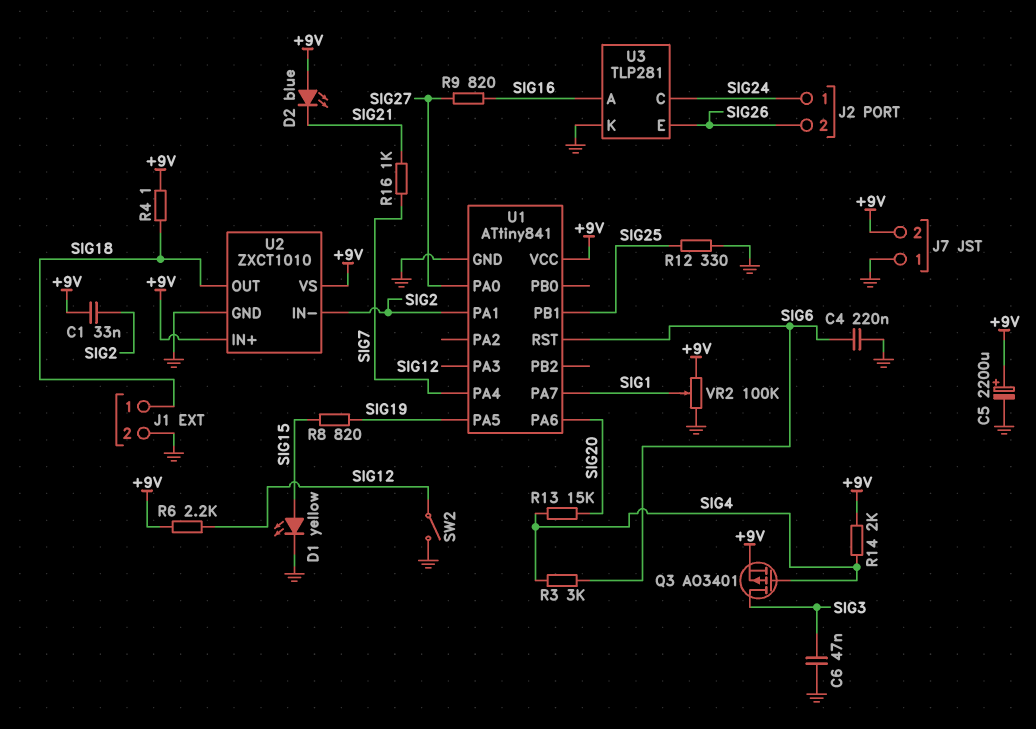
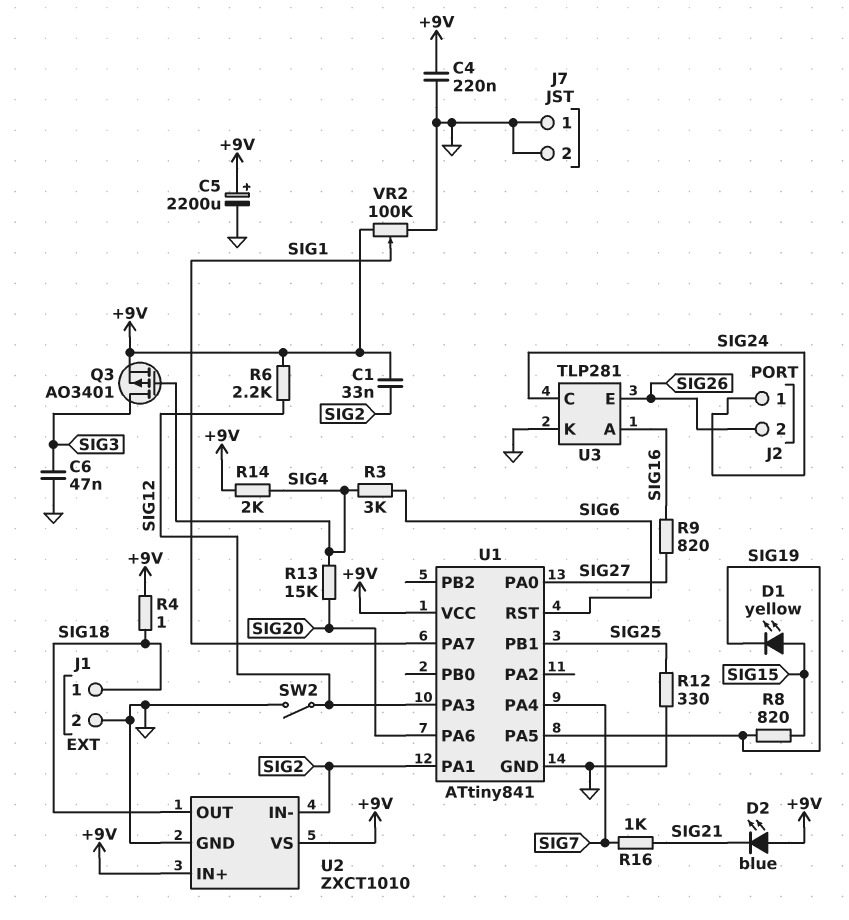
C4: 220nF (GND, SIG6) -> 220nF (+9V, GND)
D1: LED yellow (A SIG15, K GND) -> LED yellow (A SIG15, K SIG19)
J7 pin 2: +9V -> GND

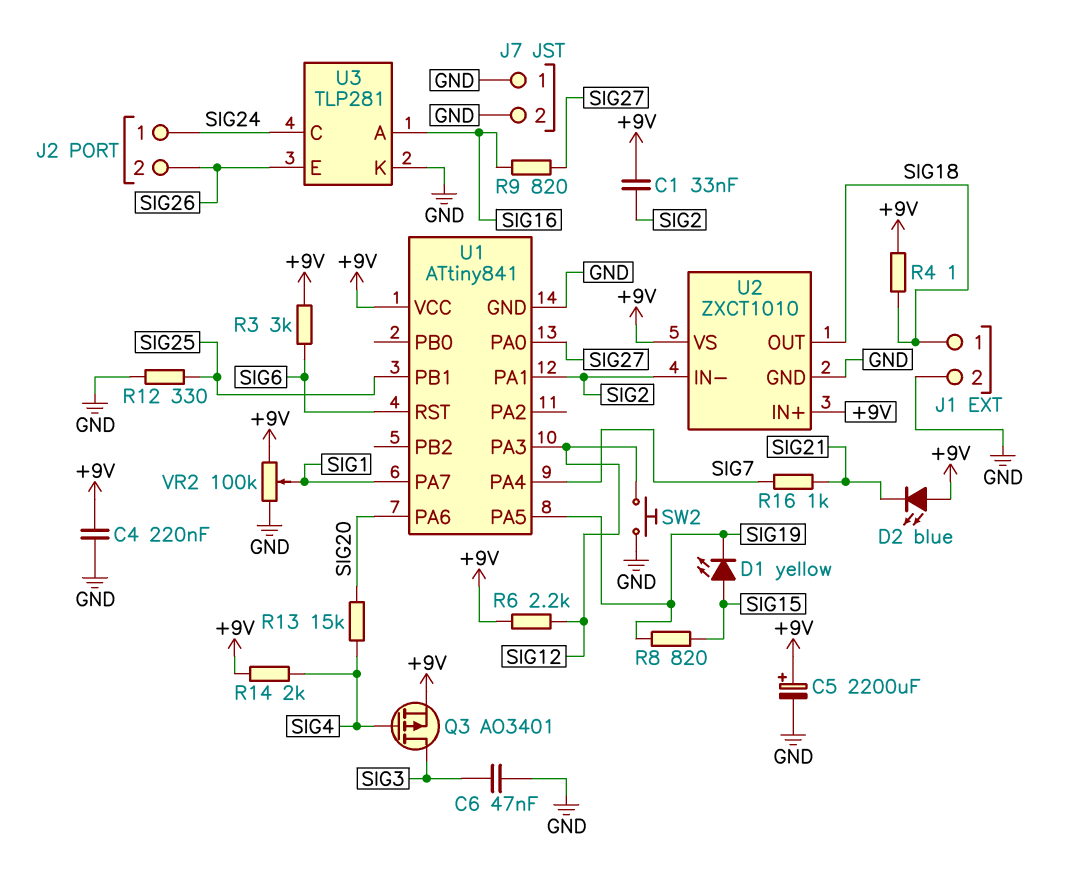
R3: 3k (SIG4, SIG6) -> 3k (+9V, SIG6)
SW2: switch (GND, SIG12) -> button (GND, SIG12)

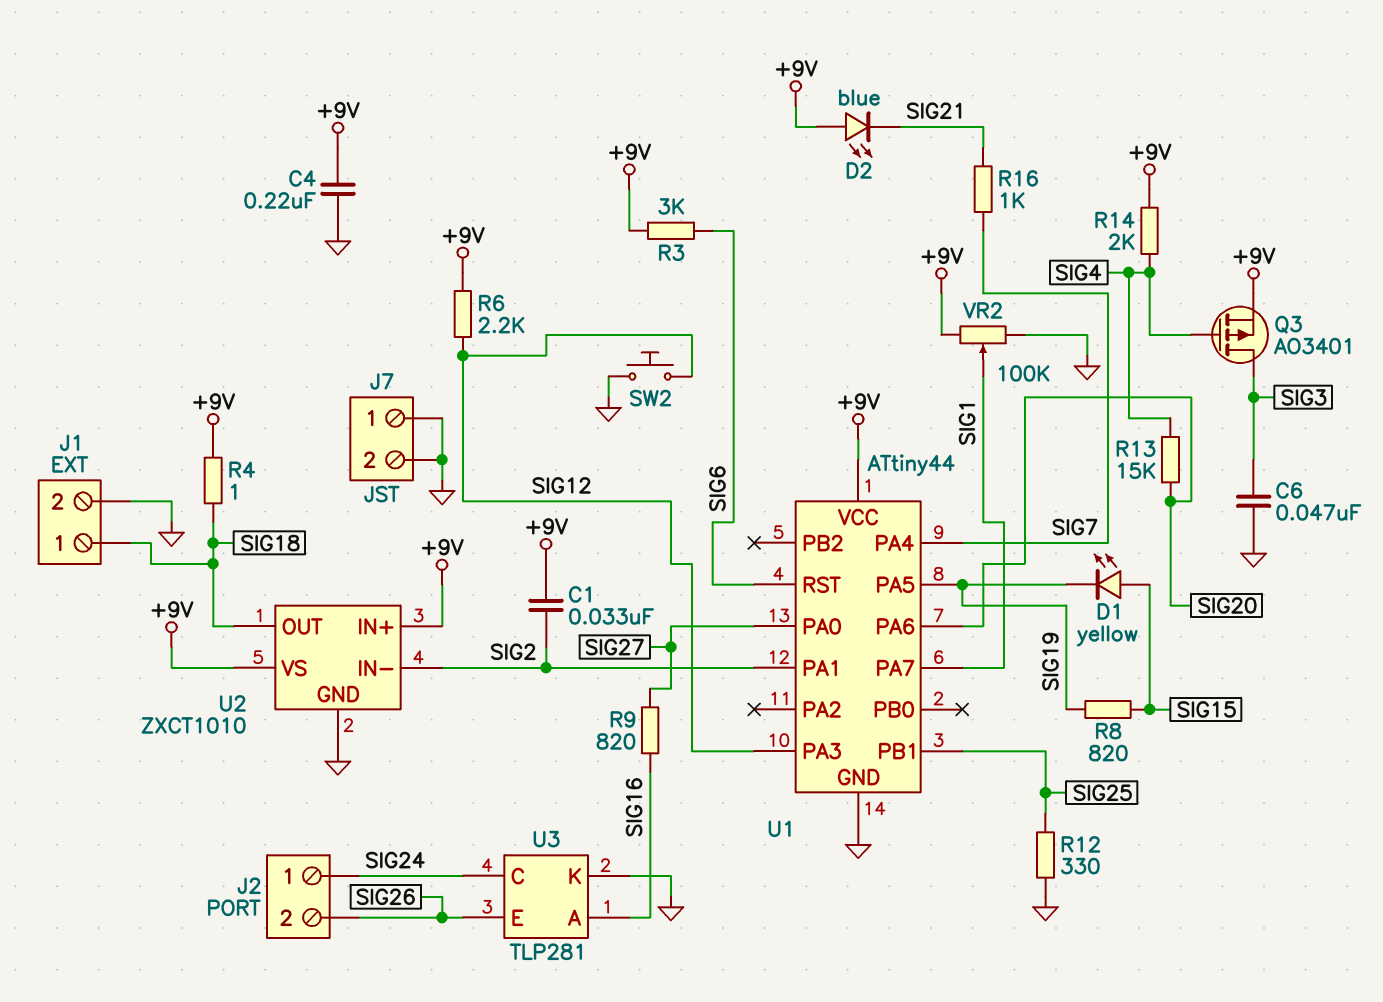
C5: 2200uF (plus +9V, minus GND) -> none
U1: ATtiny841 -> ATtiny44

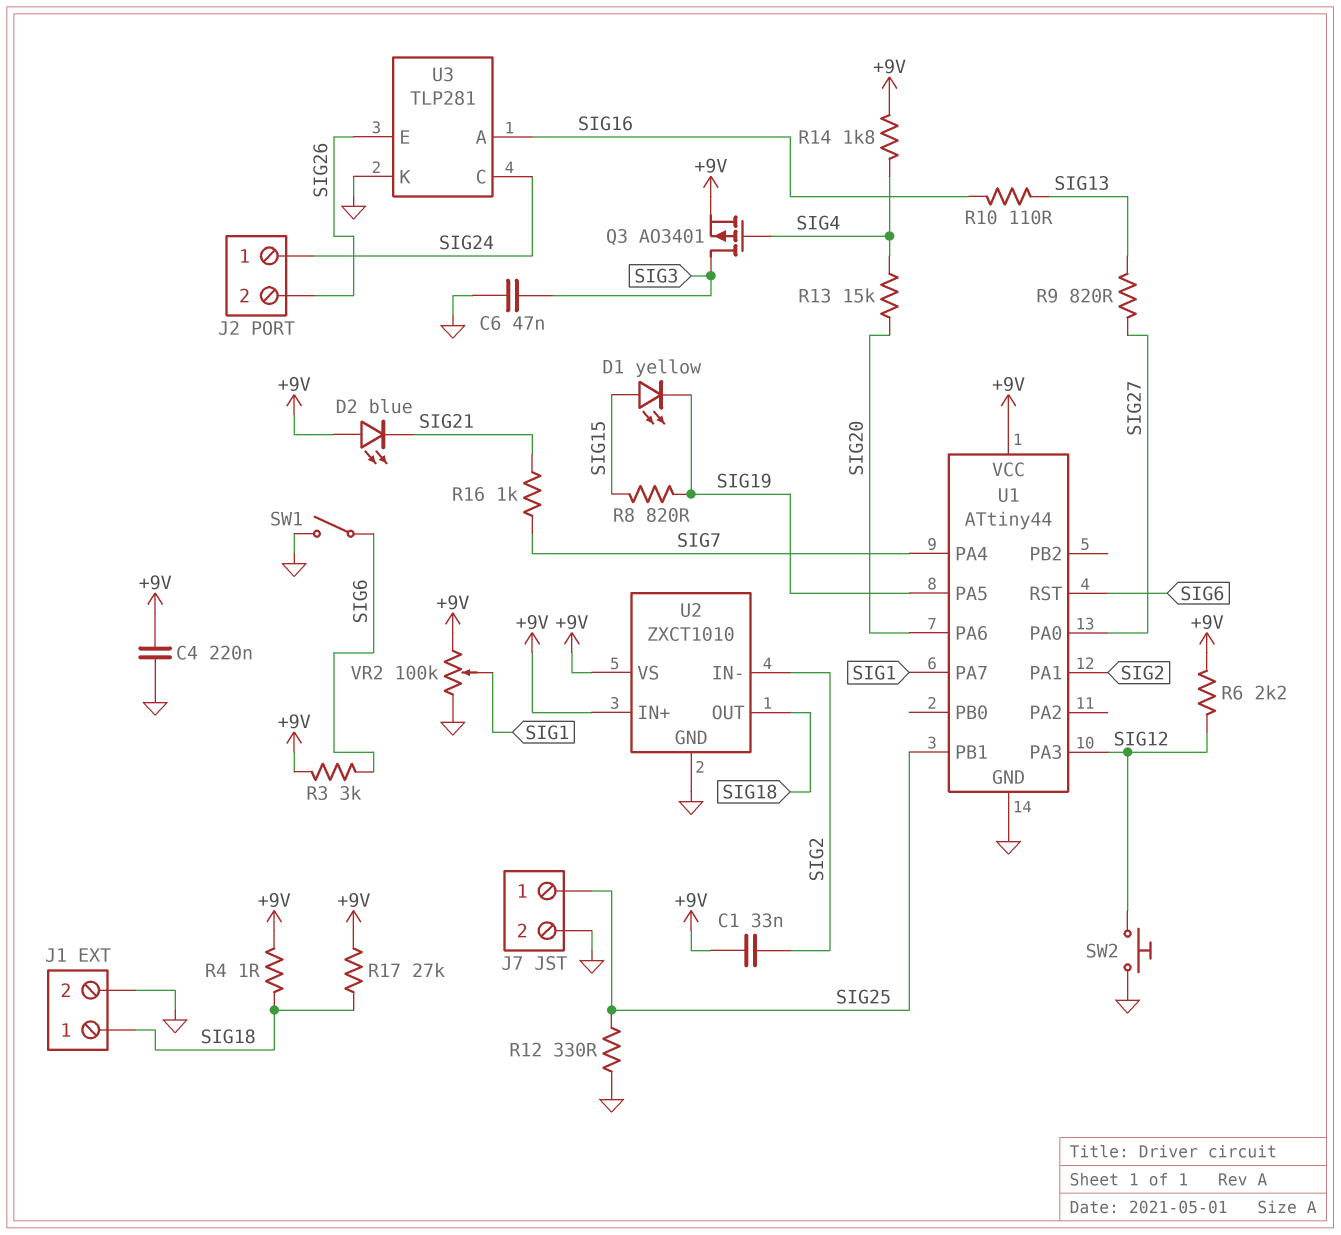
J7 pin 1: GND -> SIG25
R9: 820 (SIG16, SIG27) -> 820 (SIG13, SIG27)
R10: none -> 110 (SIG13, SIG16)
R14: 2k (+9V, SIG4) -> 1.8k (+9V, SIG4)
R17: none -> 27k (+9V, SIG18)
SW1: none -> switch (GND, SIG6)

